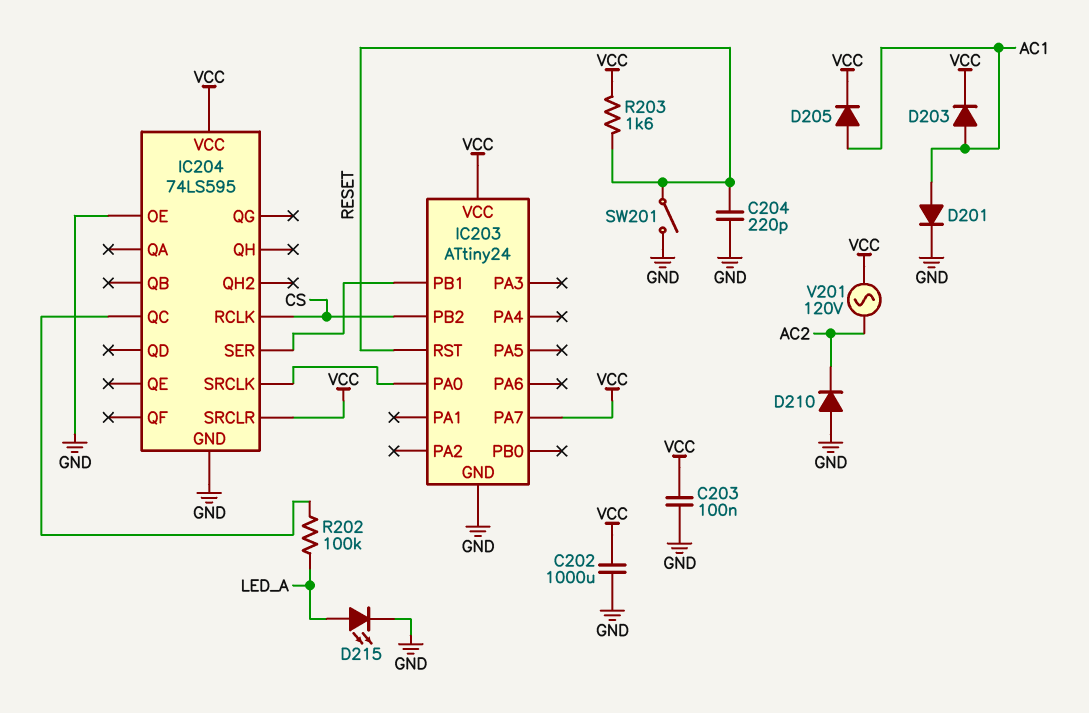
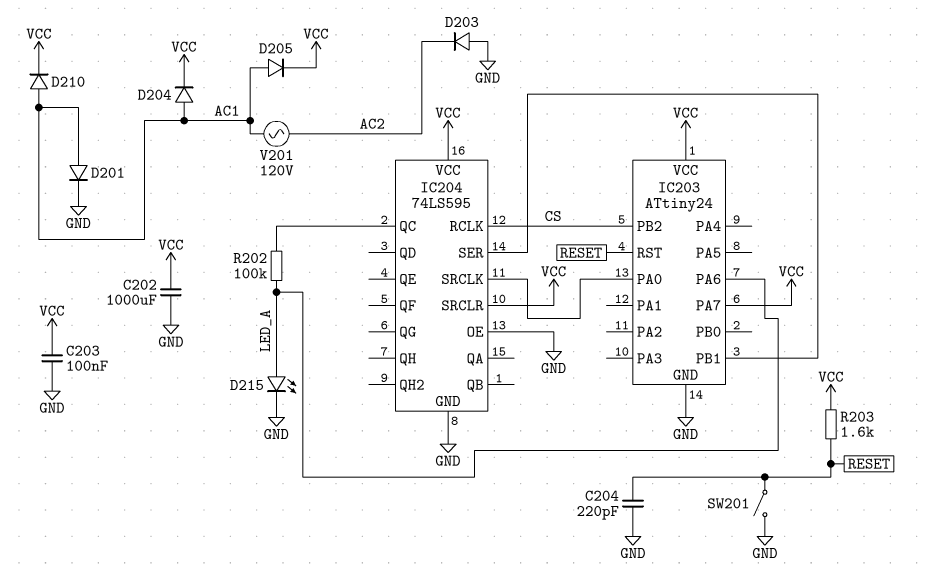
D203: diode (A AC1, K VCC) -> diode (A GND, K AC2)
D204: none -> diode (A AC1, K VCC)
D210: diode (A GND, K AC2) -> diode (A AC1, K VCC)
IC203 pin PA6: none -> LED_A
V201: AC 120V (AC2, VCC) -> AC 120V (AC1, AC2)

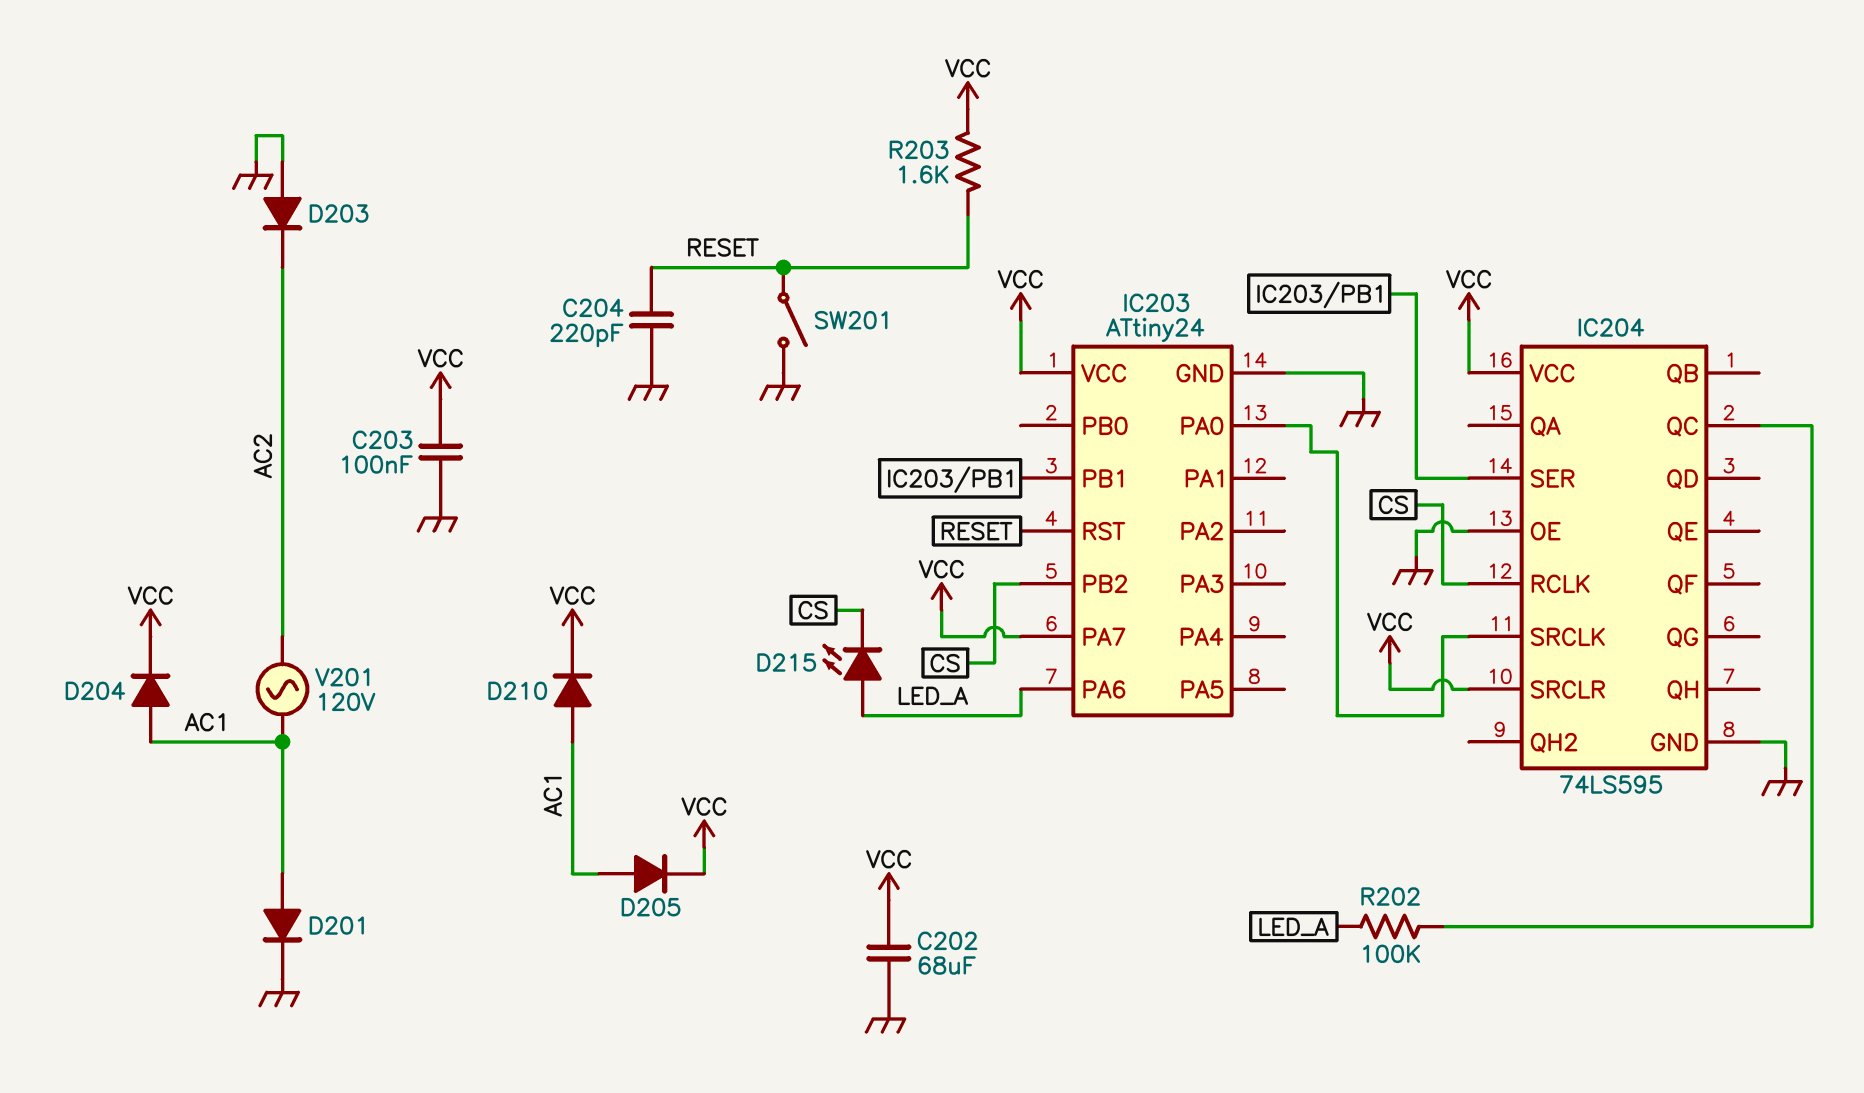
C202: 1000uF (GND, VCC) -> 68uF (GND, VCC)
D215: LED (A LED_A, K GND) -> LED (A LED_A, K CS)

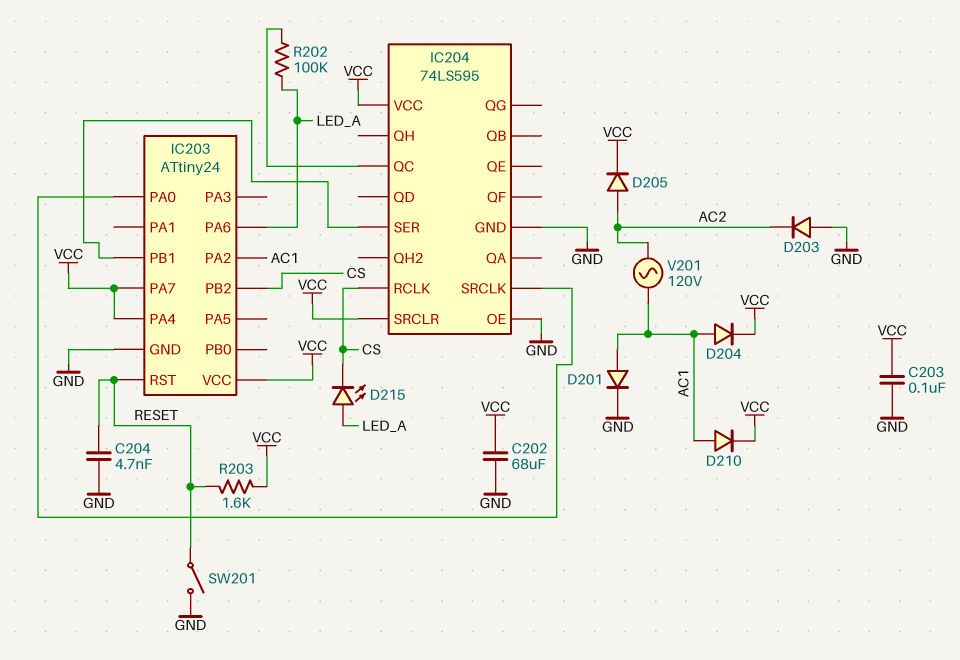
C204: 220pF (GND, RESET) -> 4.7nF (GND, RESET)
D205: diode (A AC1, K VCC) -> diode (A AC2, K VCC)
IC203 pin PA2: none -> AC1
IC203 pin PA4: none -> VCC

